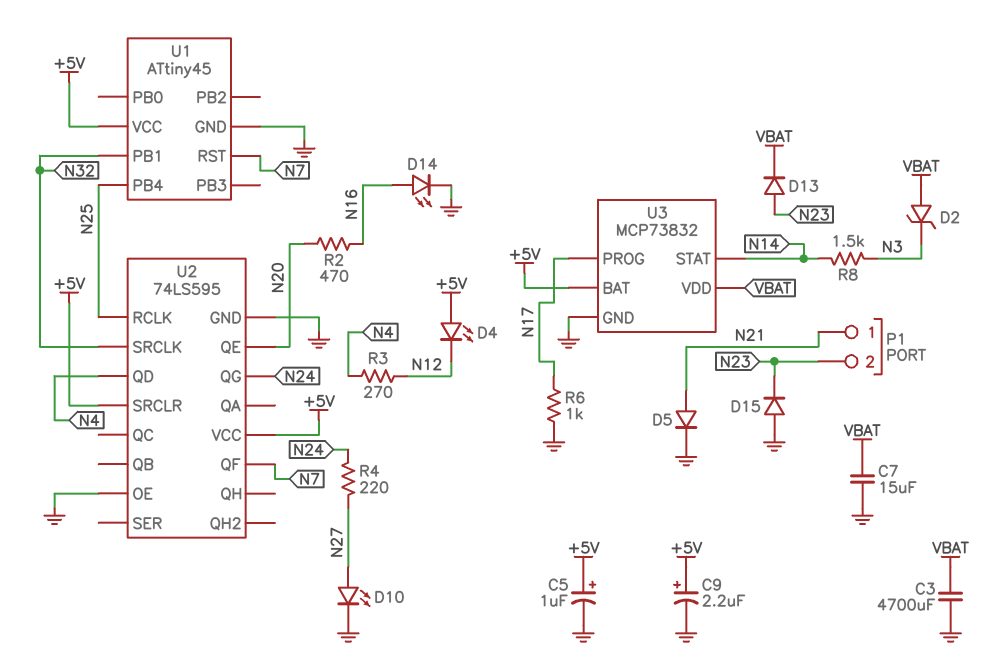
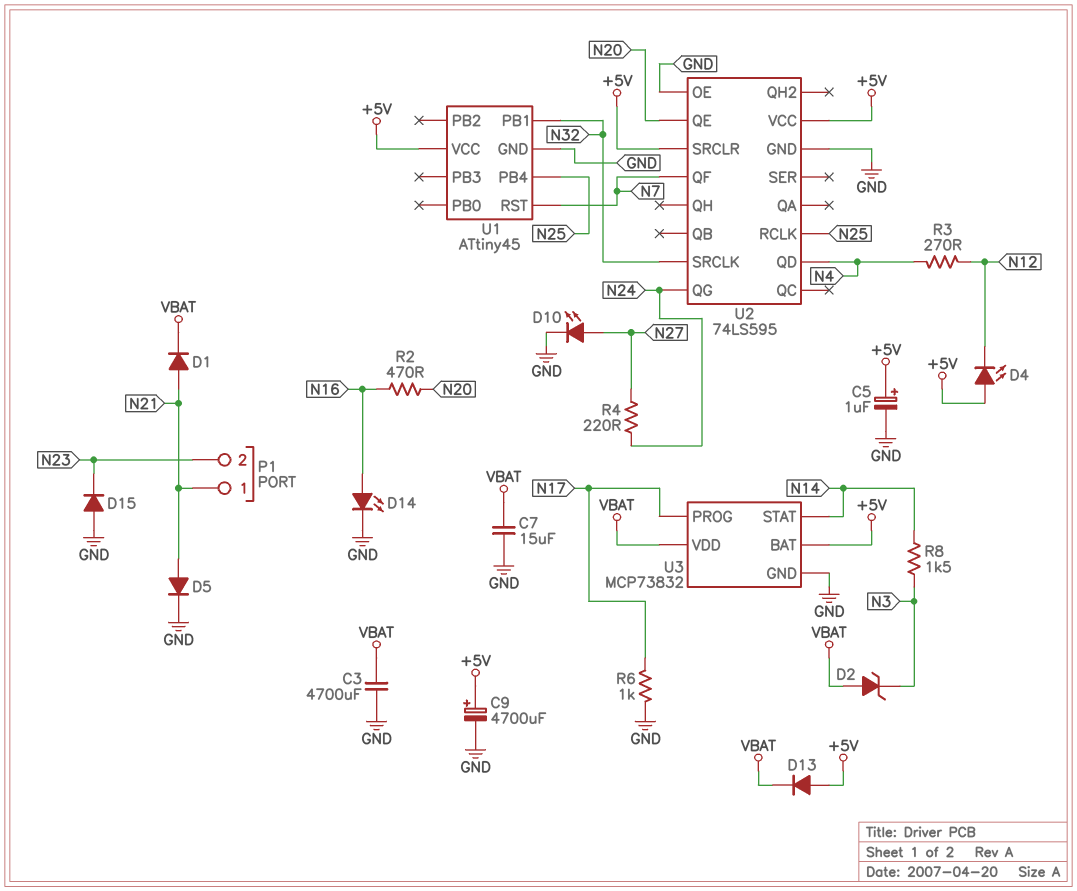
C9: 2.2uF (plus +5V, minus GND) -> 4700uF (plus +5V, minus GND)
D1: none -> diode (A N21, K VBAT)
D13: diode (A N23, K VBAT) -> diode (A +5V, K VBAT)

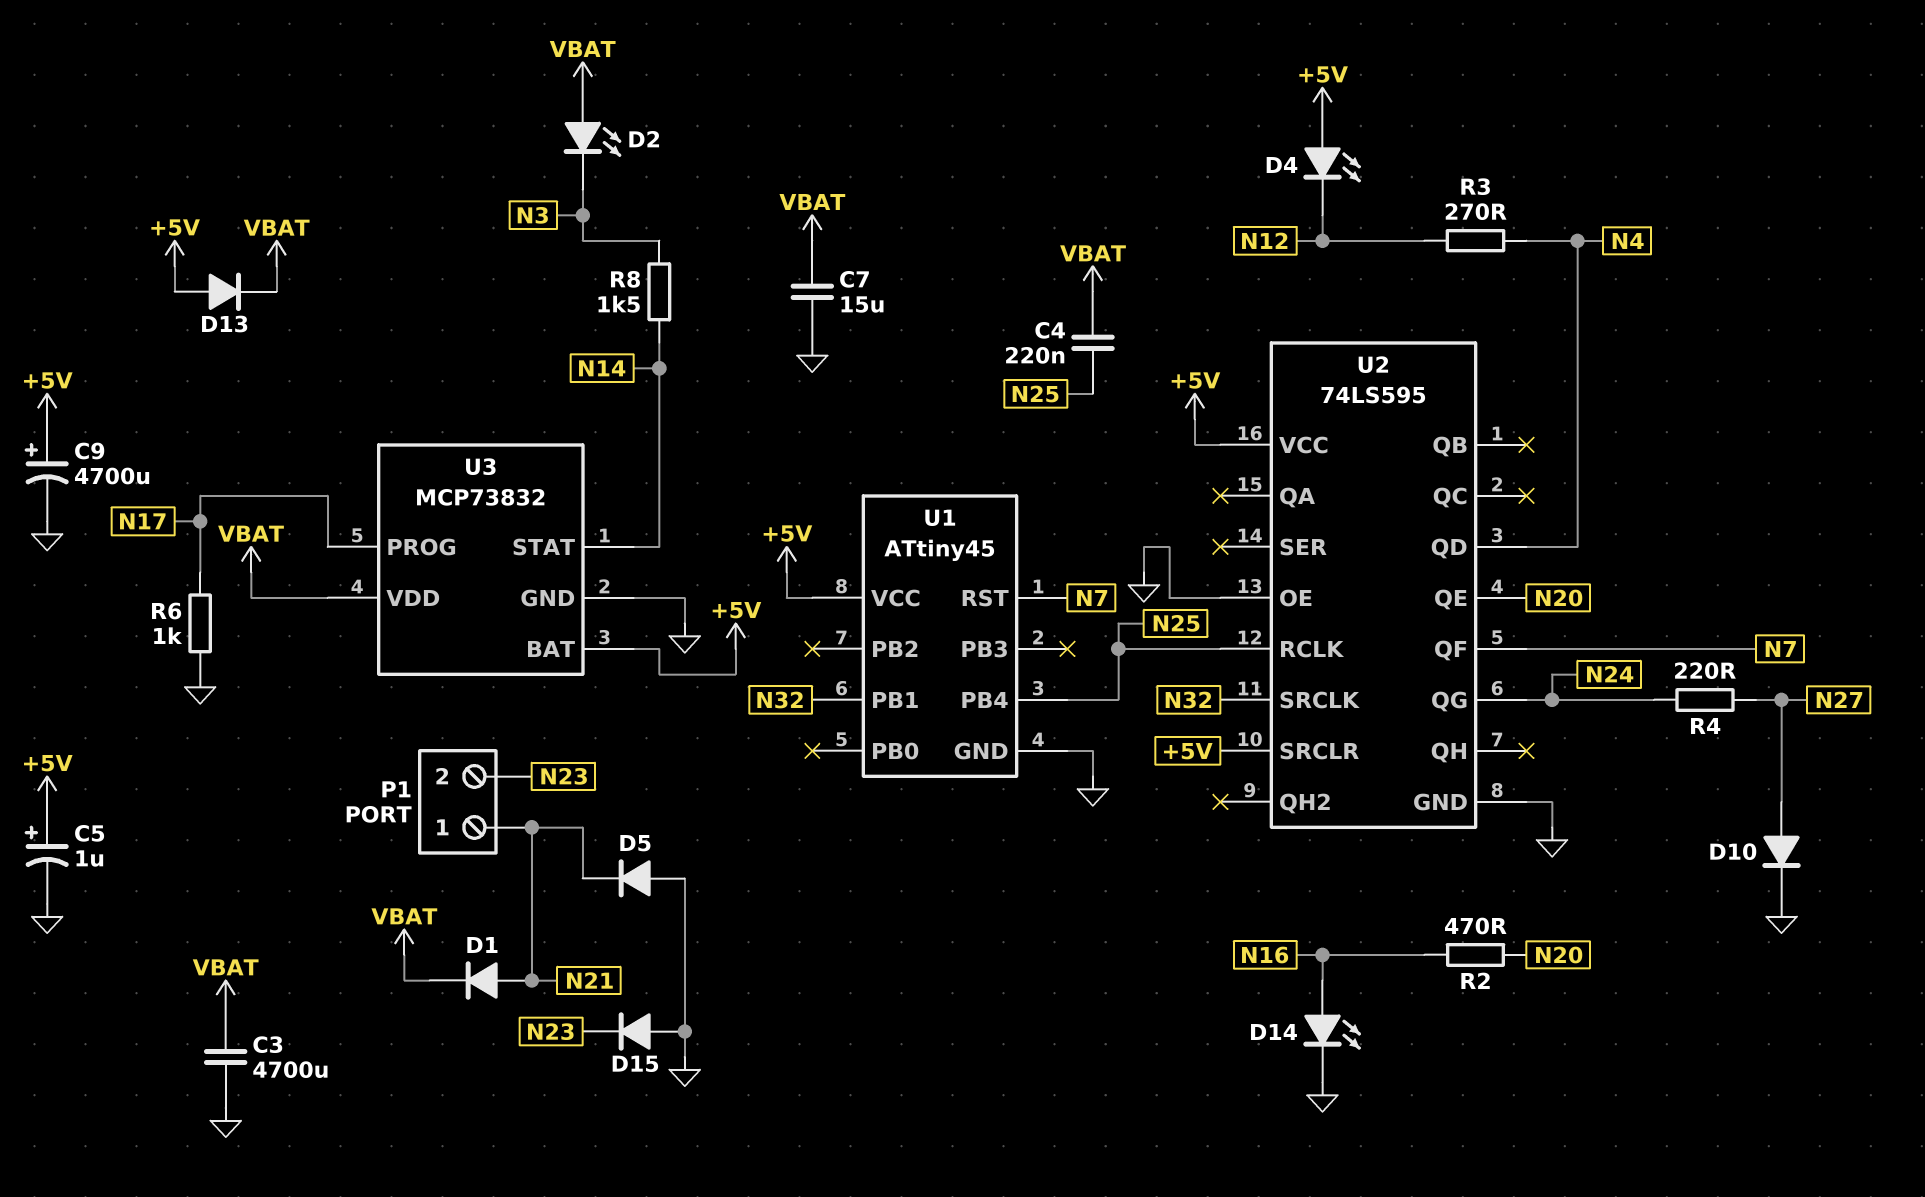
C4: none -> 220nF (N25, VBAT)
D2: zener (A VBAT, K N3) -> LED (A VBAT, K N3)
D5: diode (A N21, K GND) -> diode (A GND, K N21)
D10: LED (A N27, K GND) -> diode (A N27, K GND)

